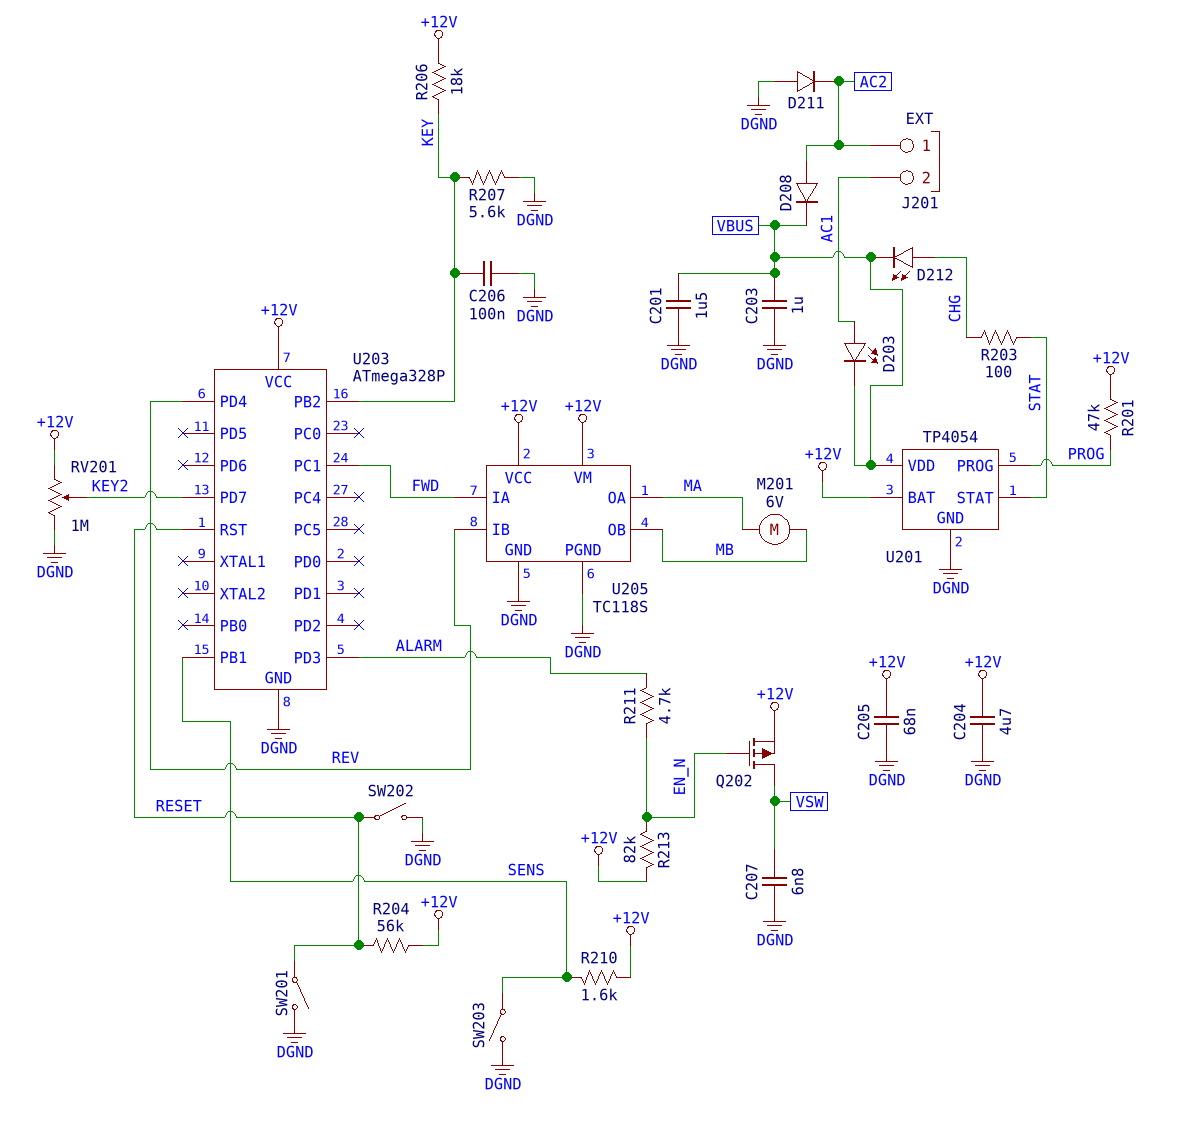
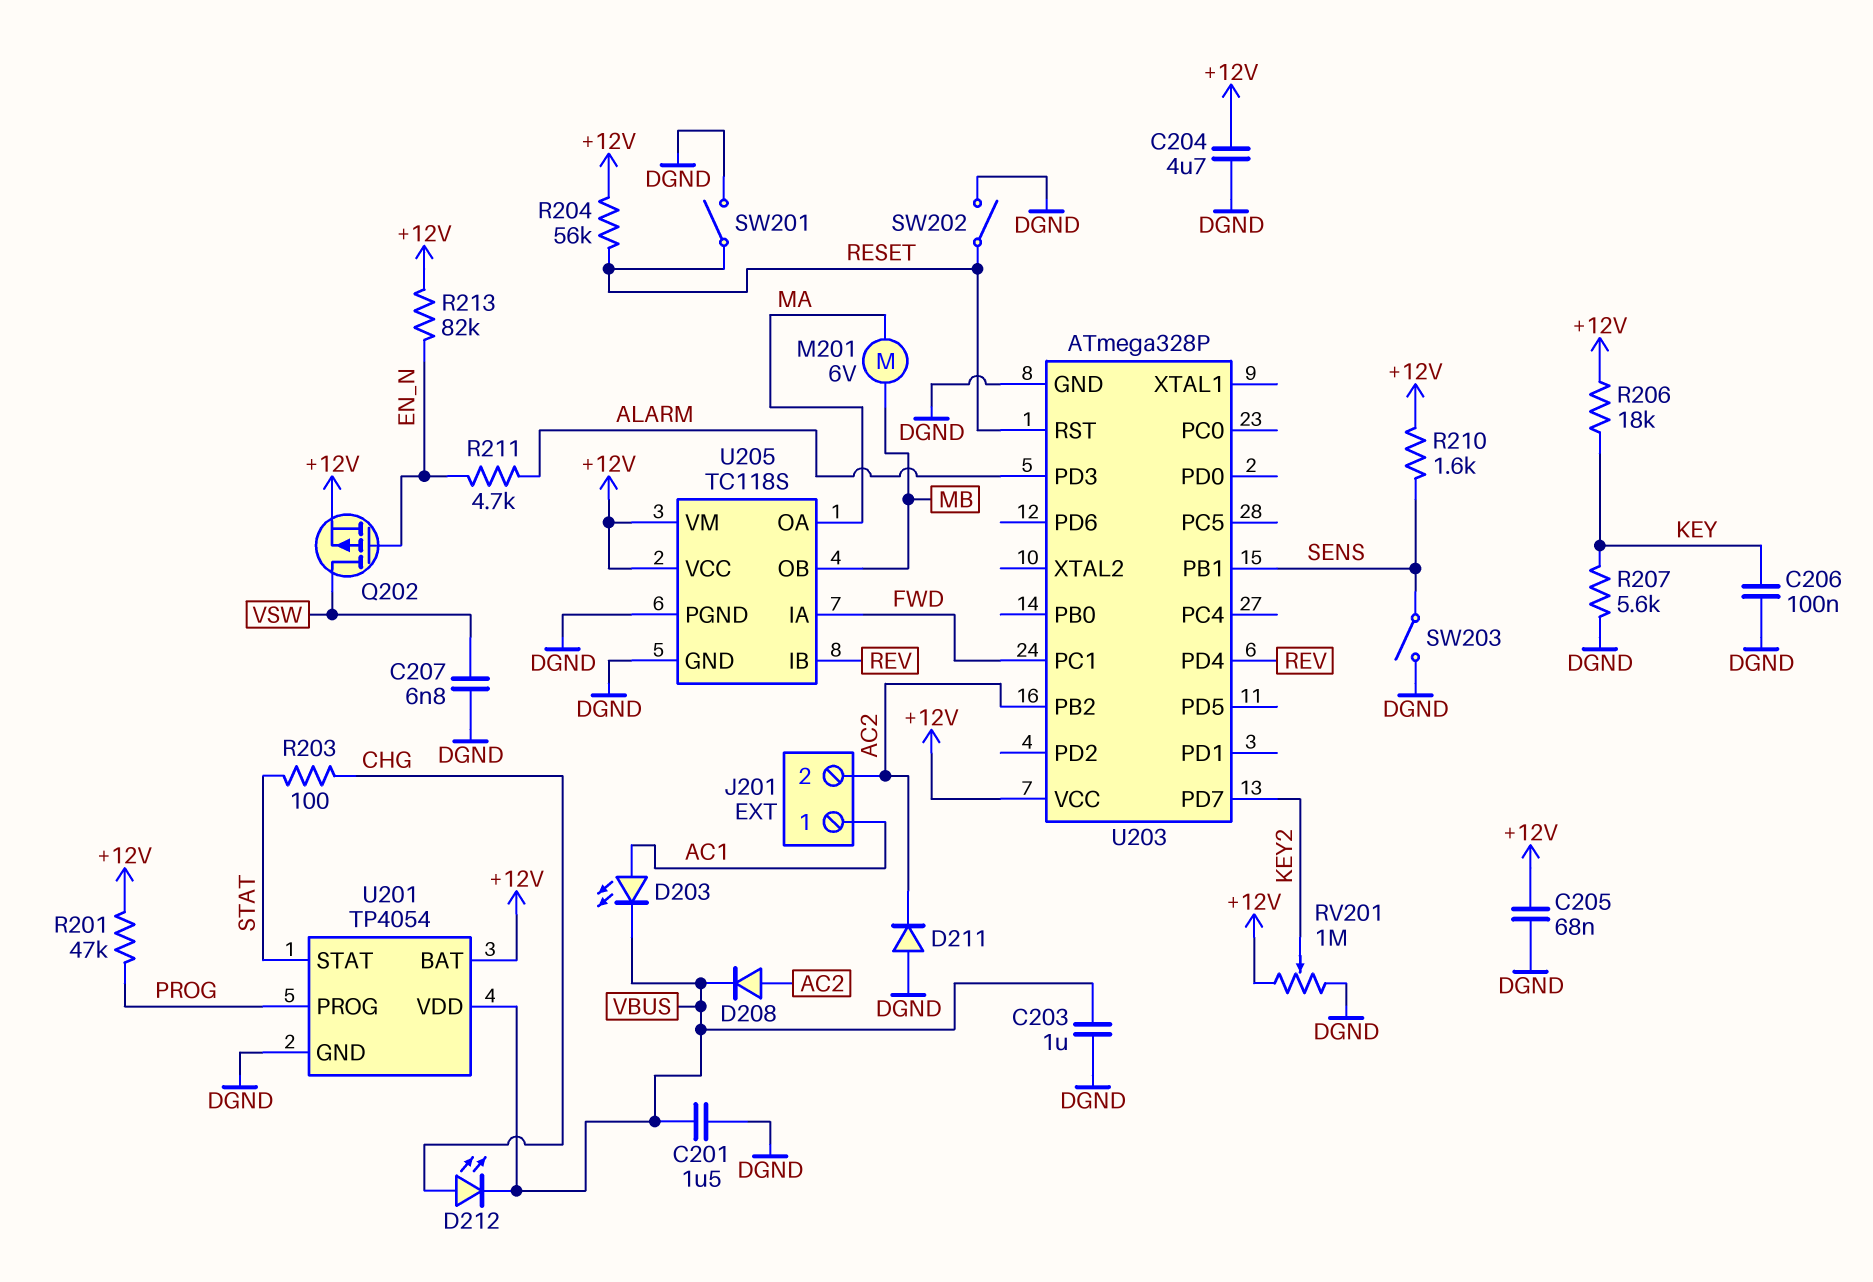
J201 pin 1: AC2 -> AC1
J201 pin 2: AC1 -> AC2
U203 pin PB2: KEY -> AC2

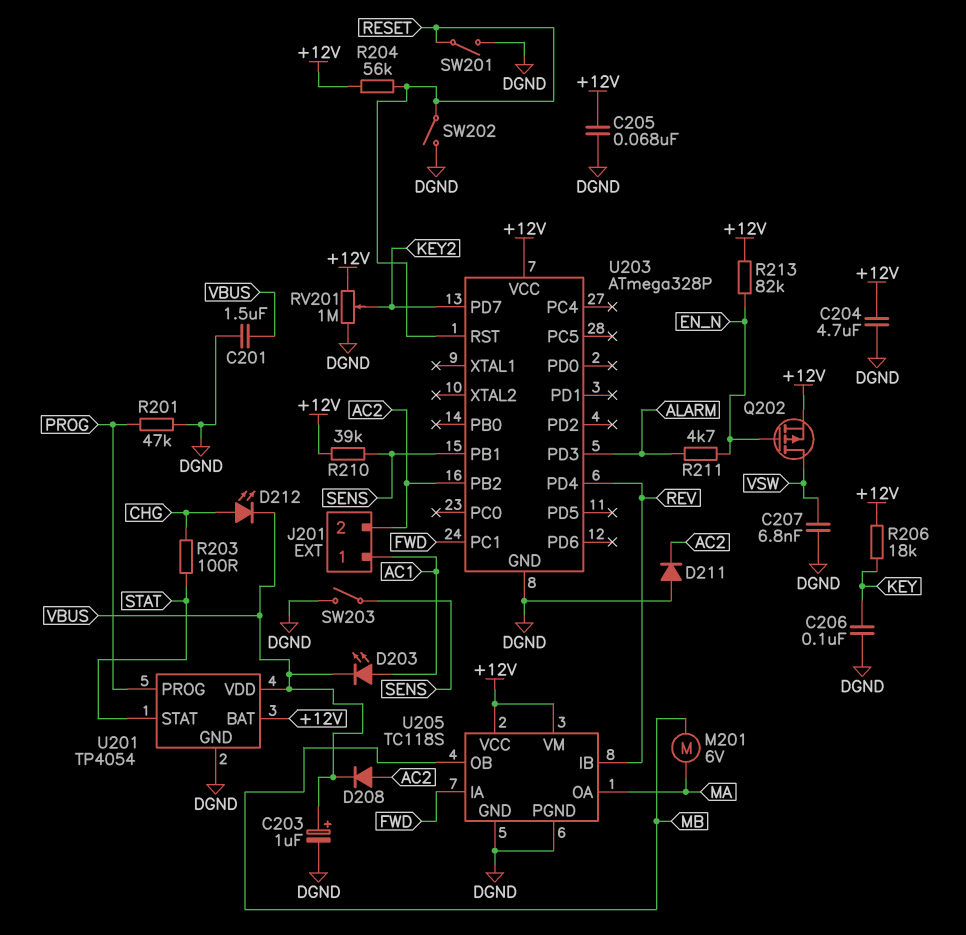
C203: 1uF (DGND, VBUS) -> 1uF (plus VBUS, minus DGND)
R201: 47k (+12V, PROG) -> 47k (DGND, PROG)
R207: 5.6k (DGND, KEY) -> none
R210: 1.6k (+12V, SENS) -> 39k (+12V, SENS)

